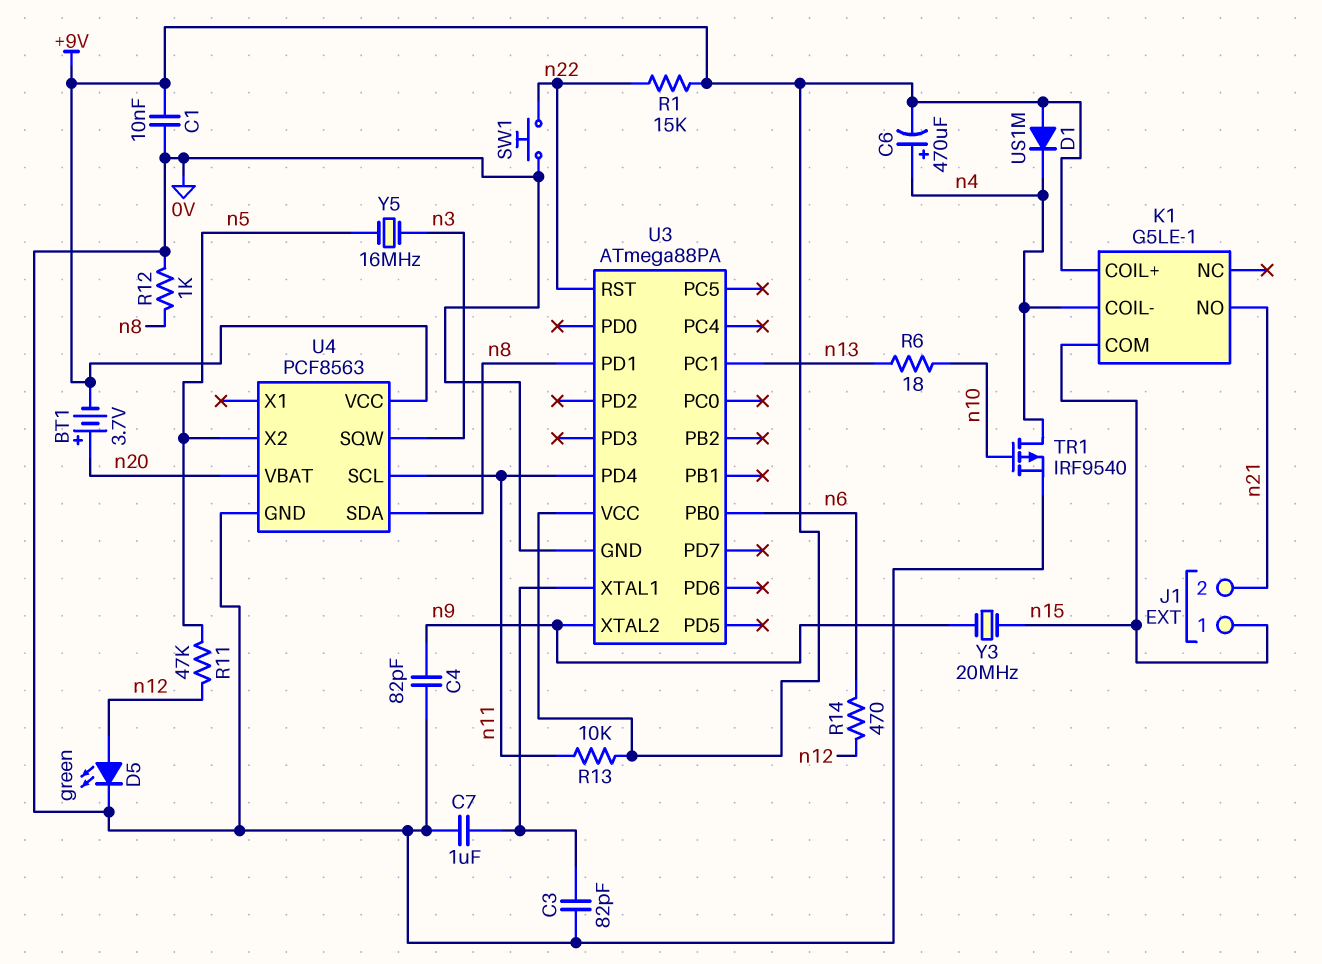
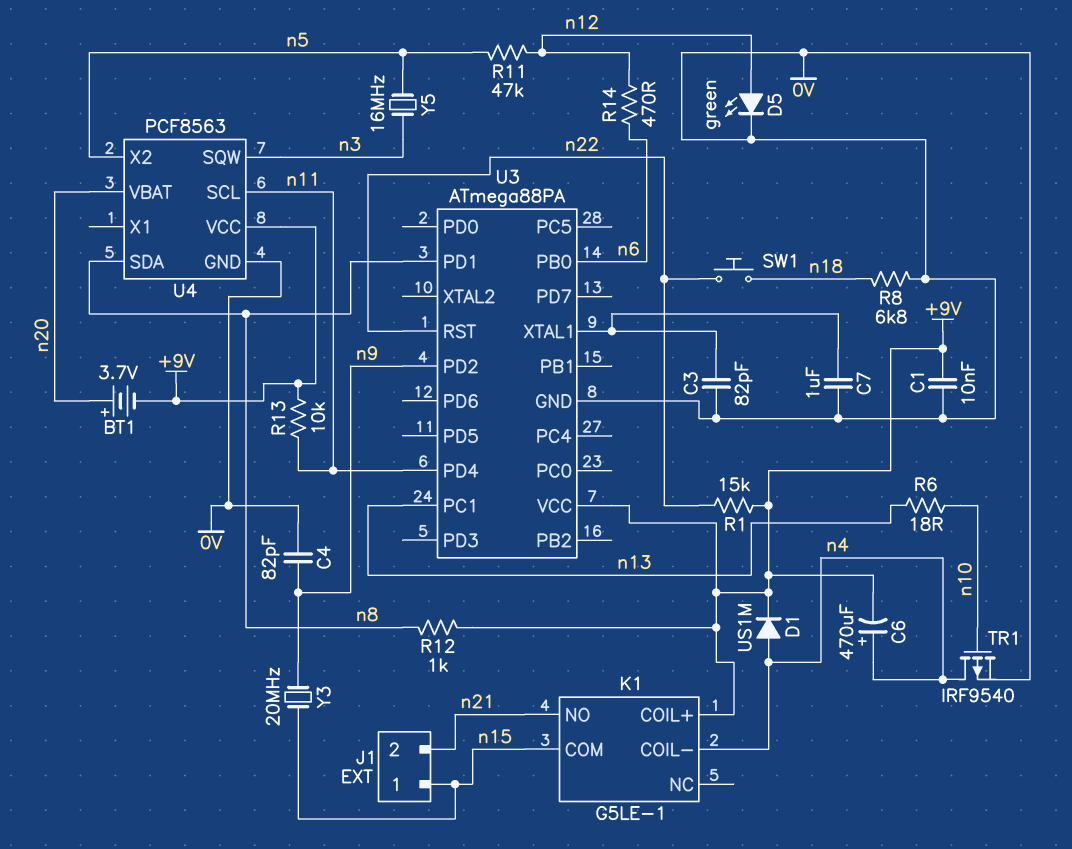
D1: diode US1M (A +9V, K n4) -> diode US1M (A n4, K +9V)
R8: none -> 6.8k (0V, n18)
R12: 1k (0V, n8) -> 1k (+9V, n8)
SW1: button (0V, n22) -> button (n18, n22)
U3 pin PD2: none -> n9
U3 pin XTAL2: n9 -> none

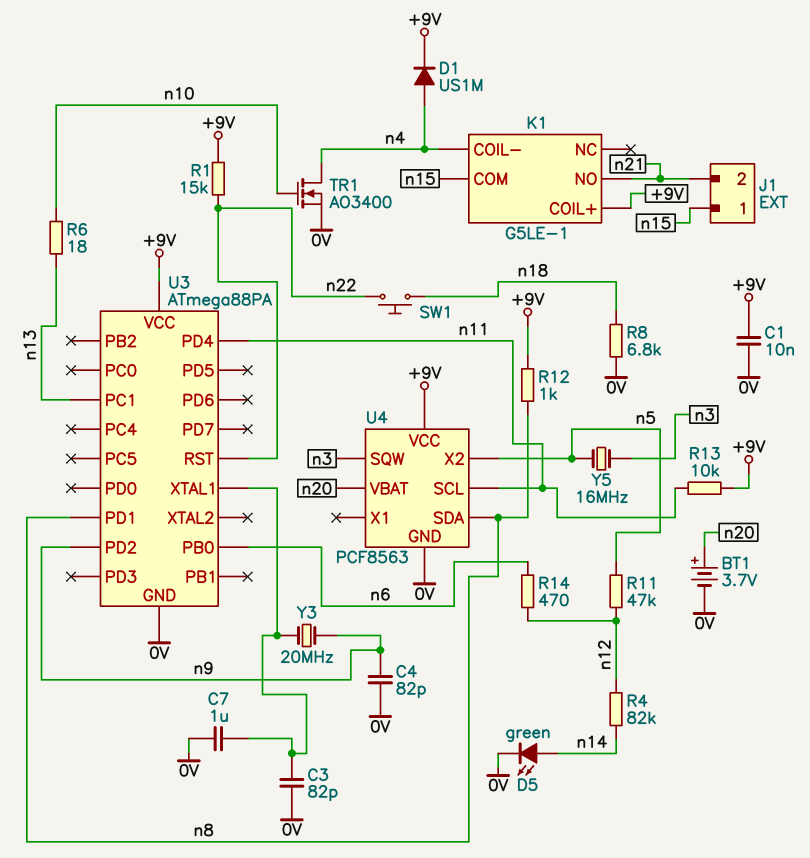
BT1: 3.7V (plus n20, minus +9V) -> 3.7V (plus n20, minus 0V)
C6: 470uF (plus n4, minus +9V) -> none
D5: LED green (A n12, K 0V) -> LED green (A n14, K 0V)
R4: none -> 82k (n12, n14)
TR1: PMOS IRF9540 (G n10, D n4, S 0V) -> NMOS AO3400 (G n10, D n4, S 0V)
Y3: 20MHz (n9, n15) -> 20MHz (U3/XTAL1, n9)

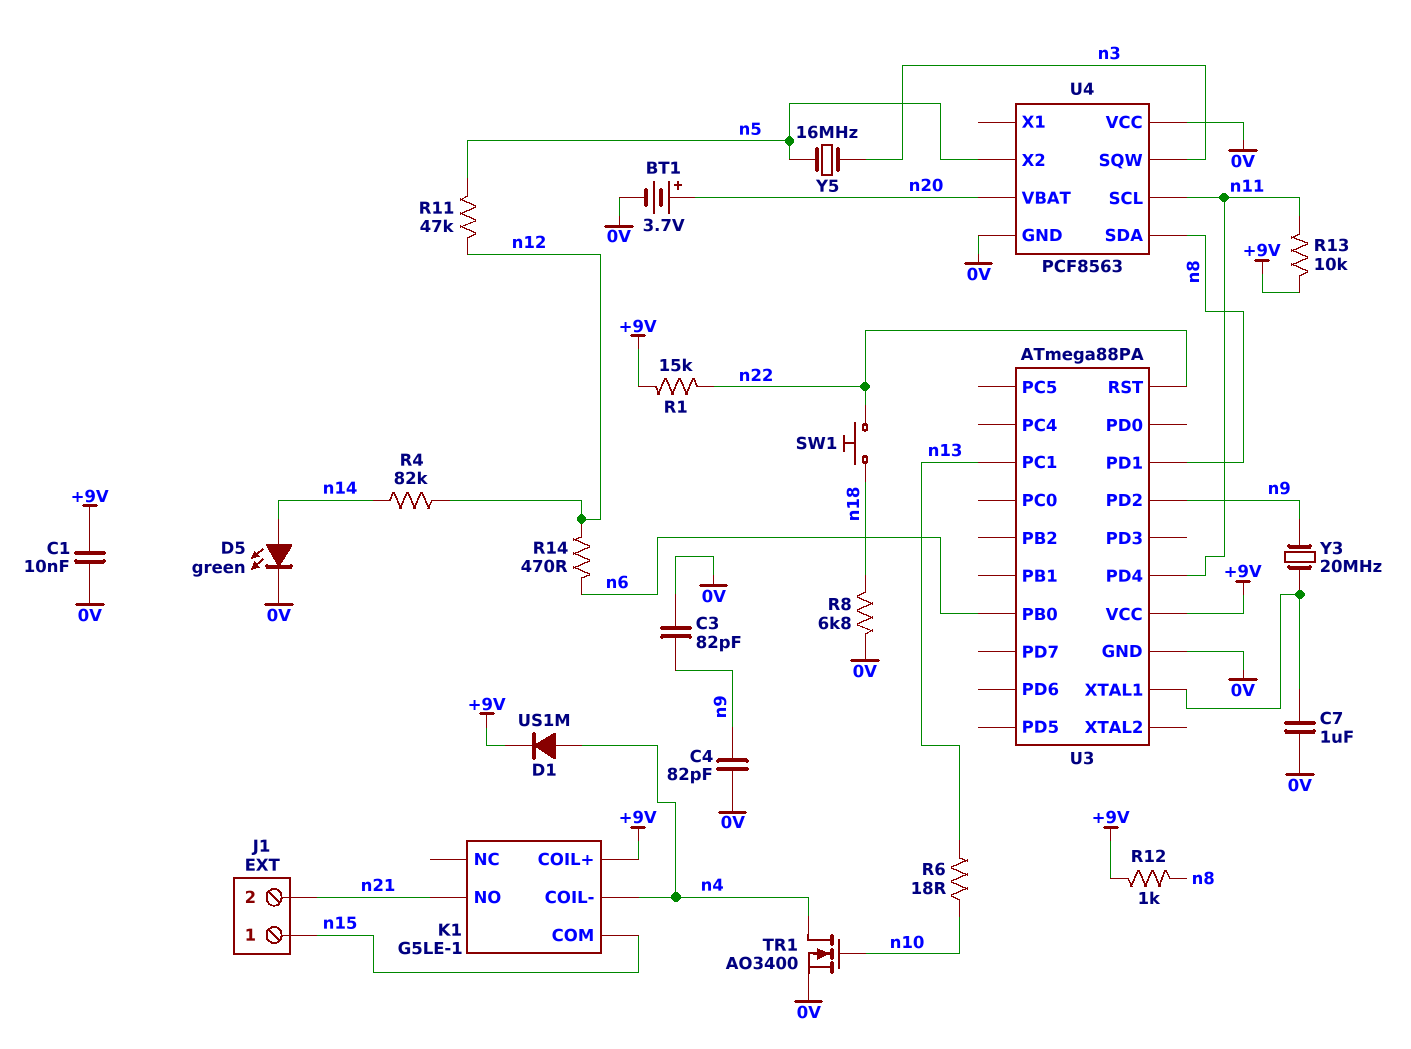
C3: 82pF (0V, U3/XTAL1) -> 82pF (0V, n9)
U4 pin VCC: +9V -> 0V

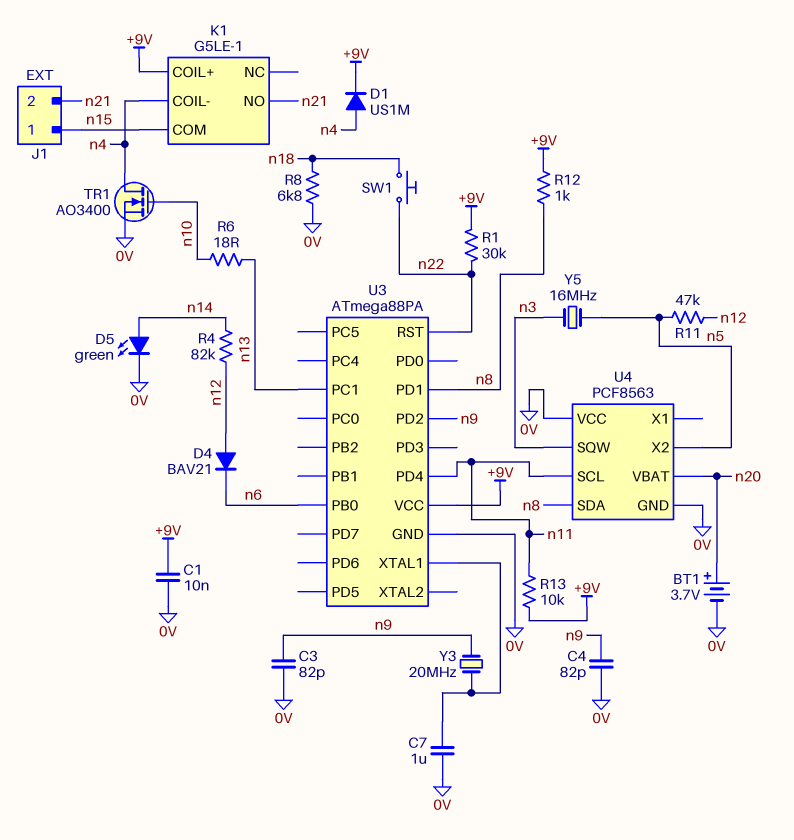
D4: none -> diode BAV21 (A n12, K n6)
R1: 15k (+9V, n22) -> 30k (+9V, n22)
R14: 470 (n6, n12) -> none

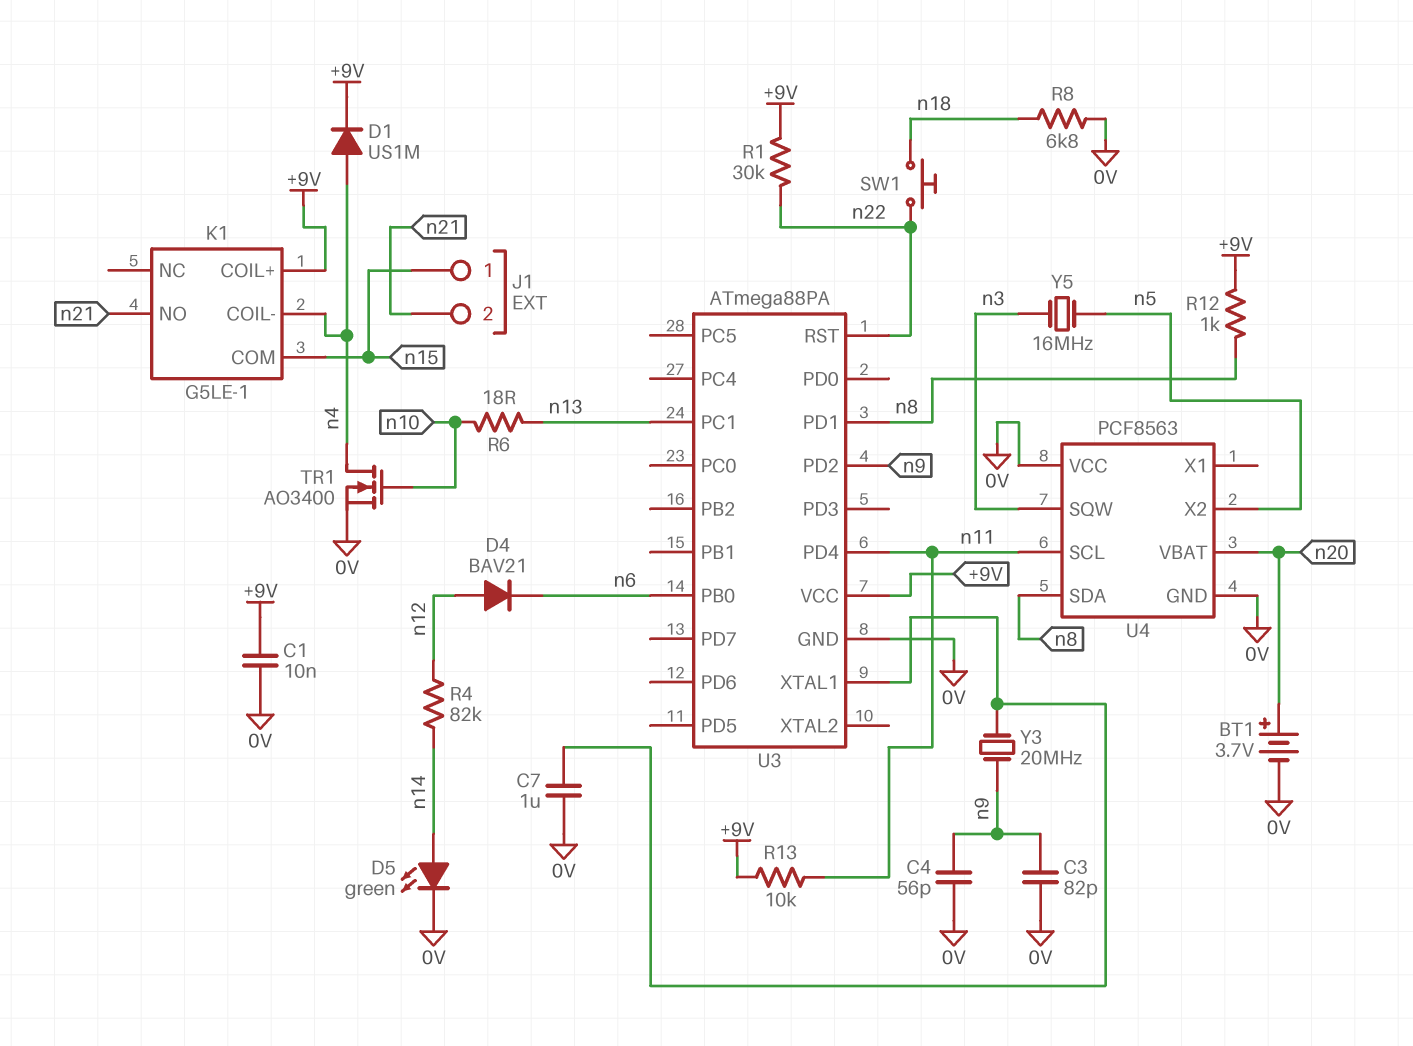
C4: 82pF (0V, n9) -> 56pF (0V, n9)
R11: 47k (n5, n12) -> none

